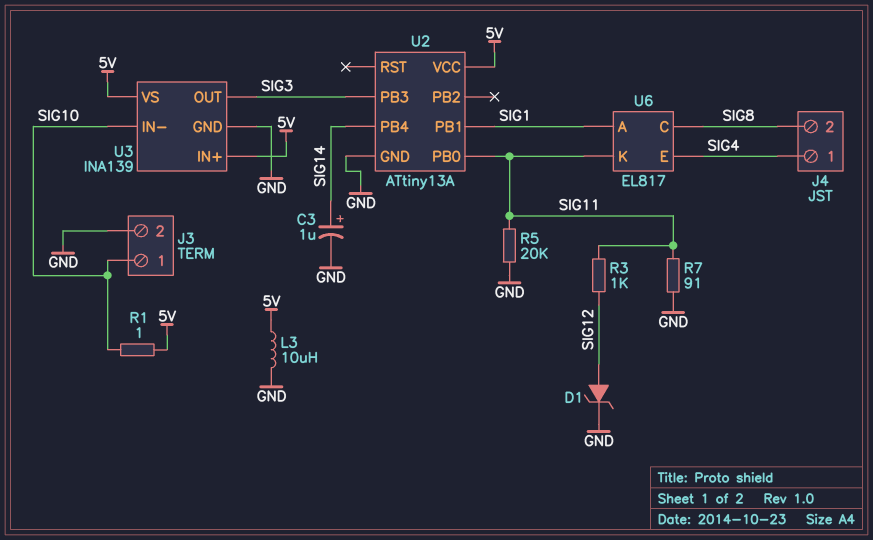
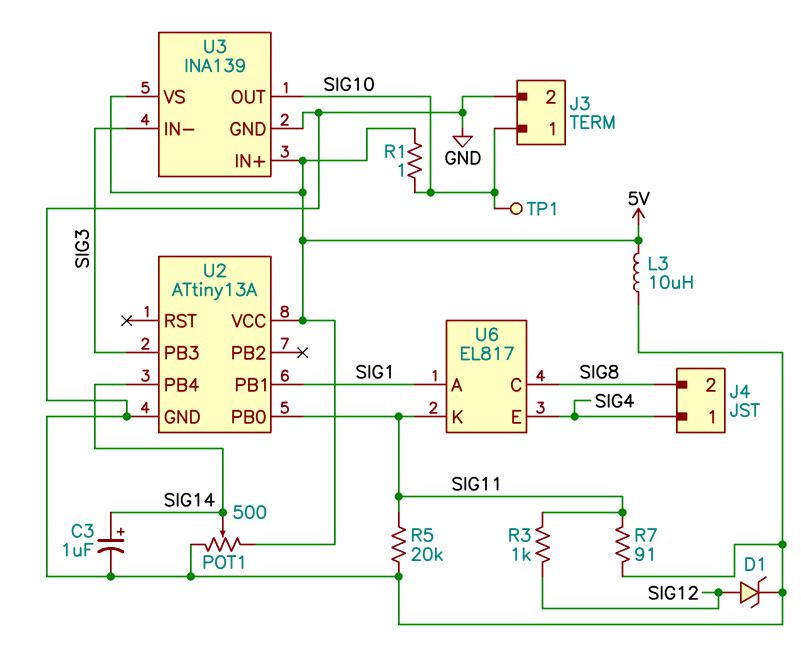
POT1: none -> 500 (5V, GND, wiper SIG14)
TP1: none -> test point (SIG10)
U3 pin IN-: SIG10 -> SIG3
U3 pin OUT: SIG3 -> SIG10

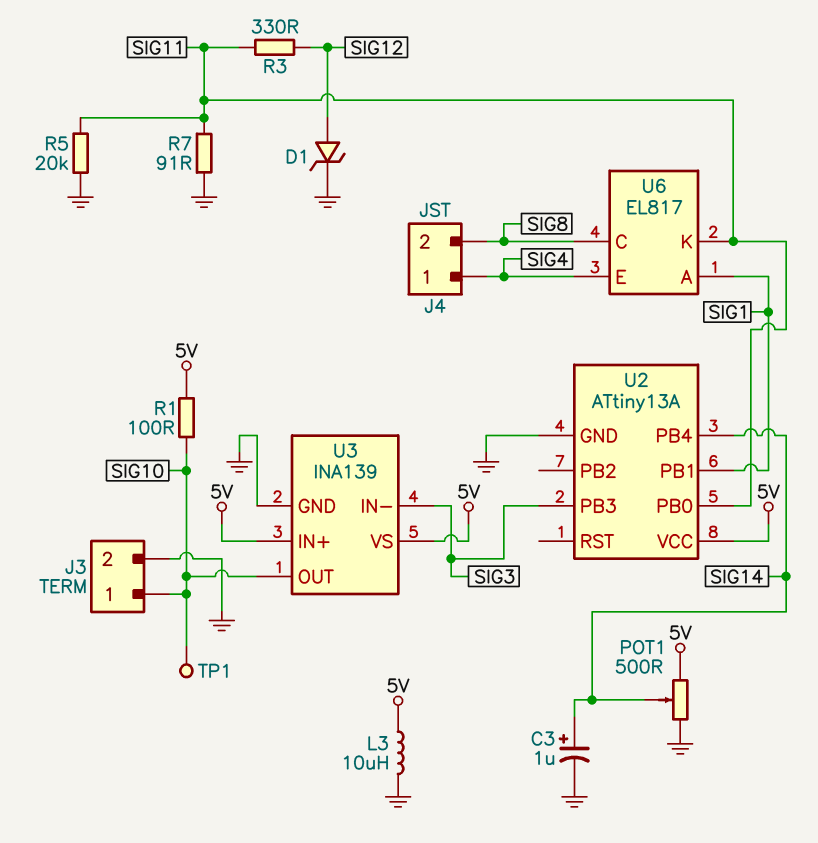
R1: 1 (5V, SIG10) -> 100 (5V, SIG10)
R3: 1k (SIG11, SIG12) -> 330 (SIG11, SIG12)

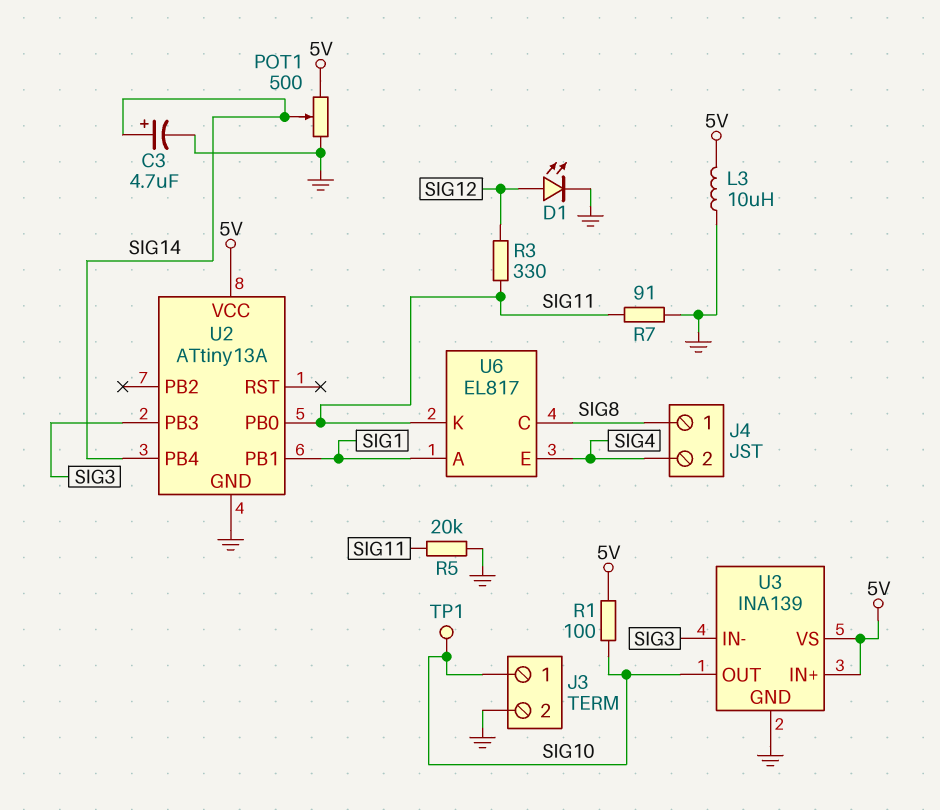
C3: 1uF (plus SIG14, minus GND) -> 4.7uF (plus SIG14, minus GND)
D1: zener (A SIG12, K GND) -> LED (A SIG12, K GND)
J4 pin 1: SIG4 -> SIG8
J4 pin 2: SIG8 -> SIG4

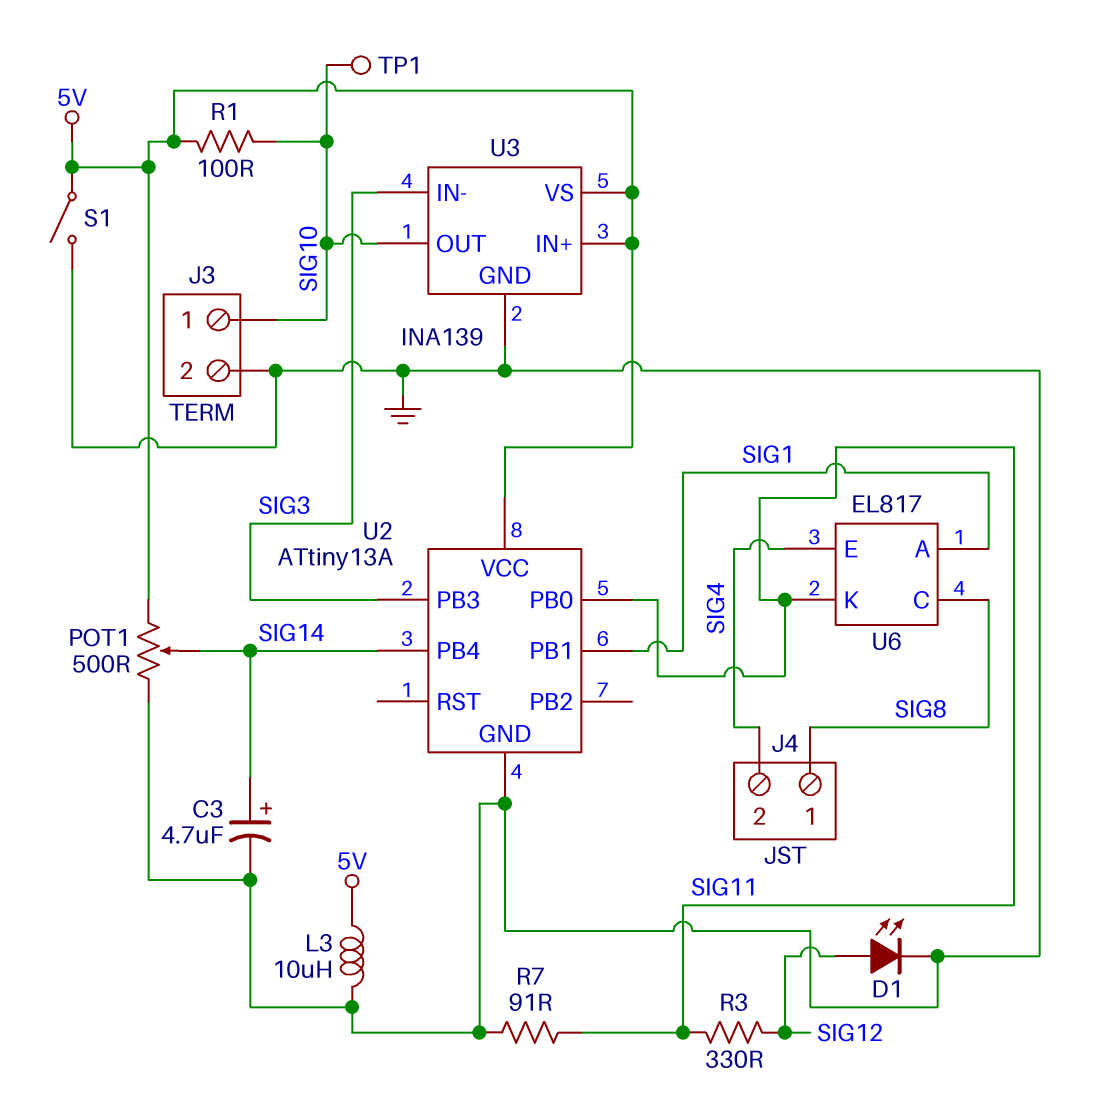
R5: 20k (GND, SIG11) -> none
S1: none -> switch (5V, GND)

